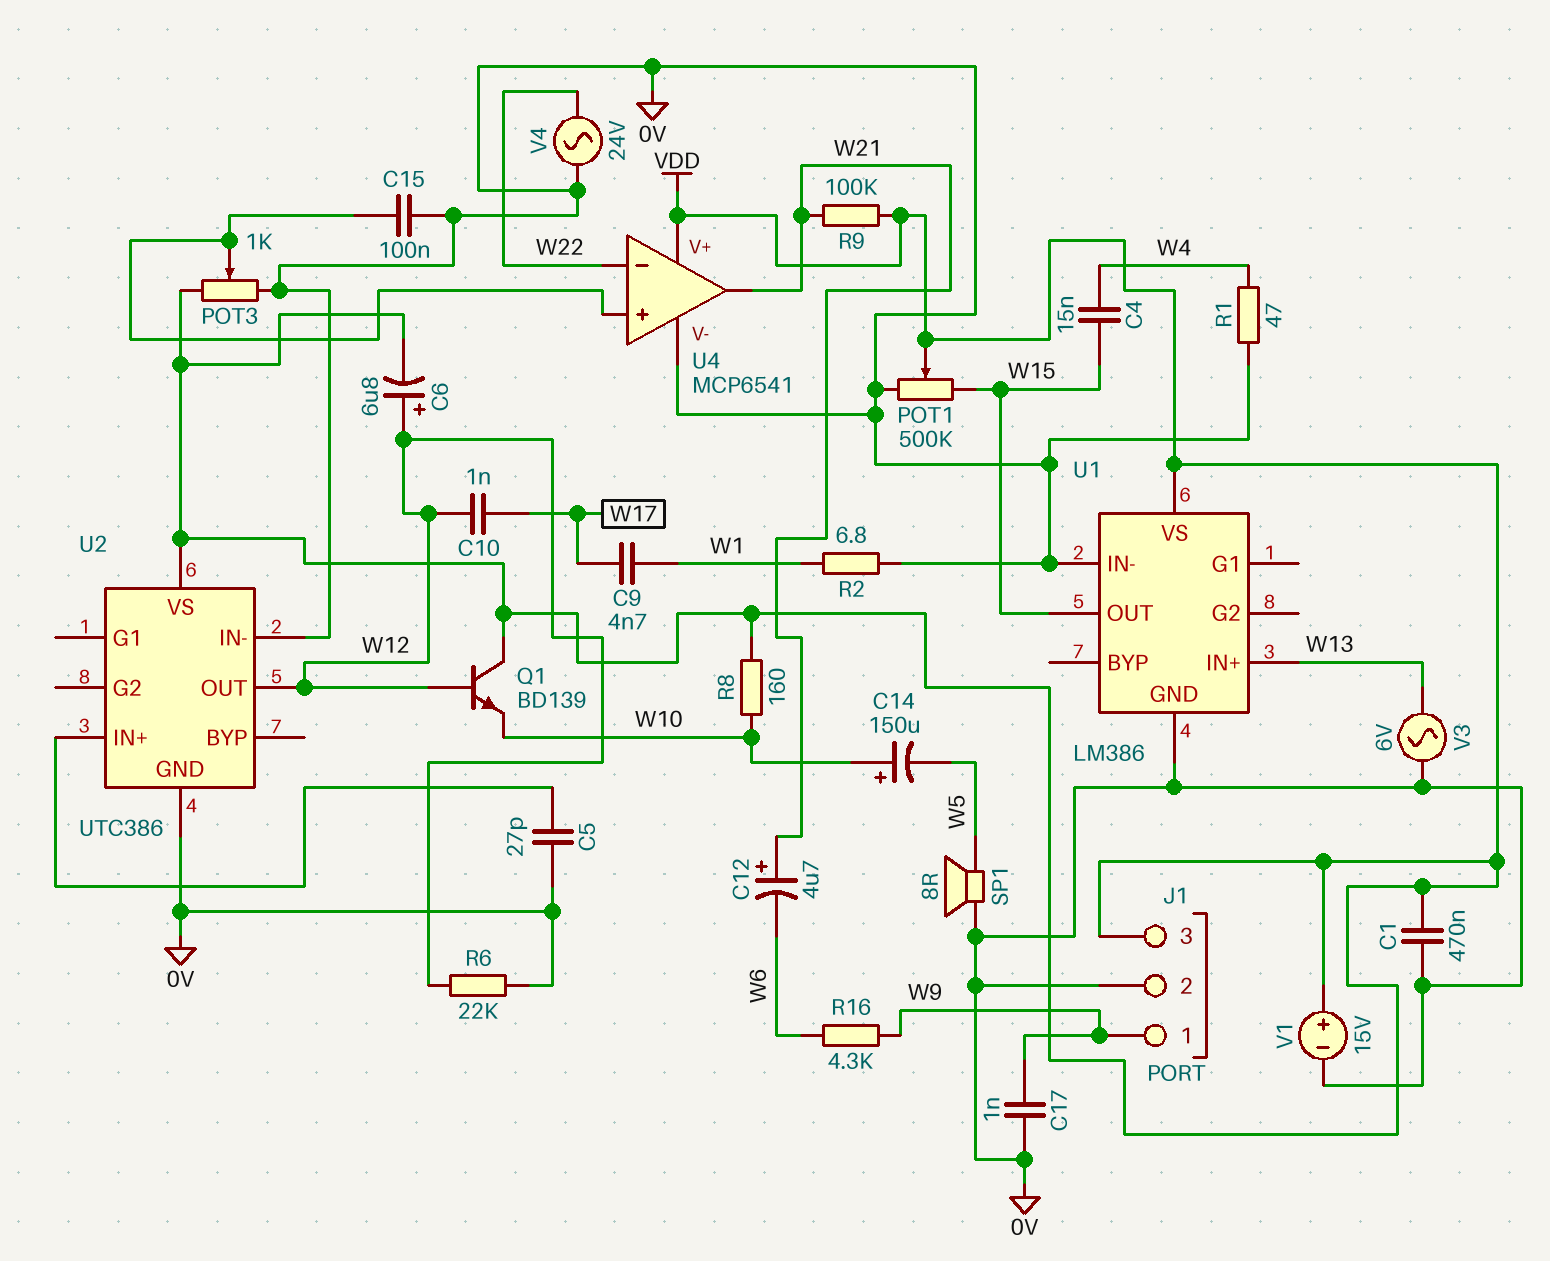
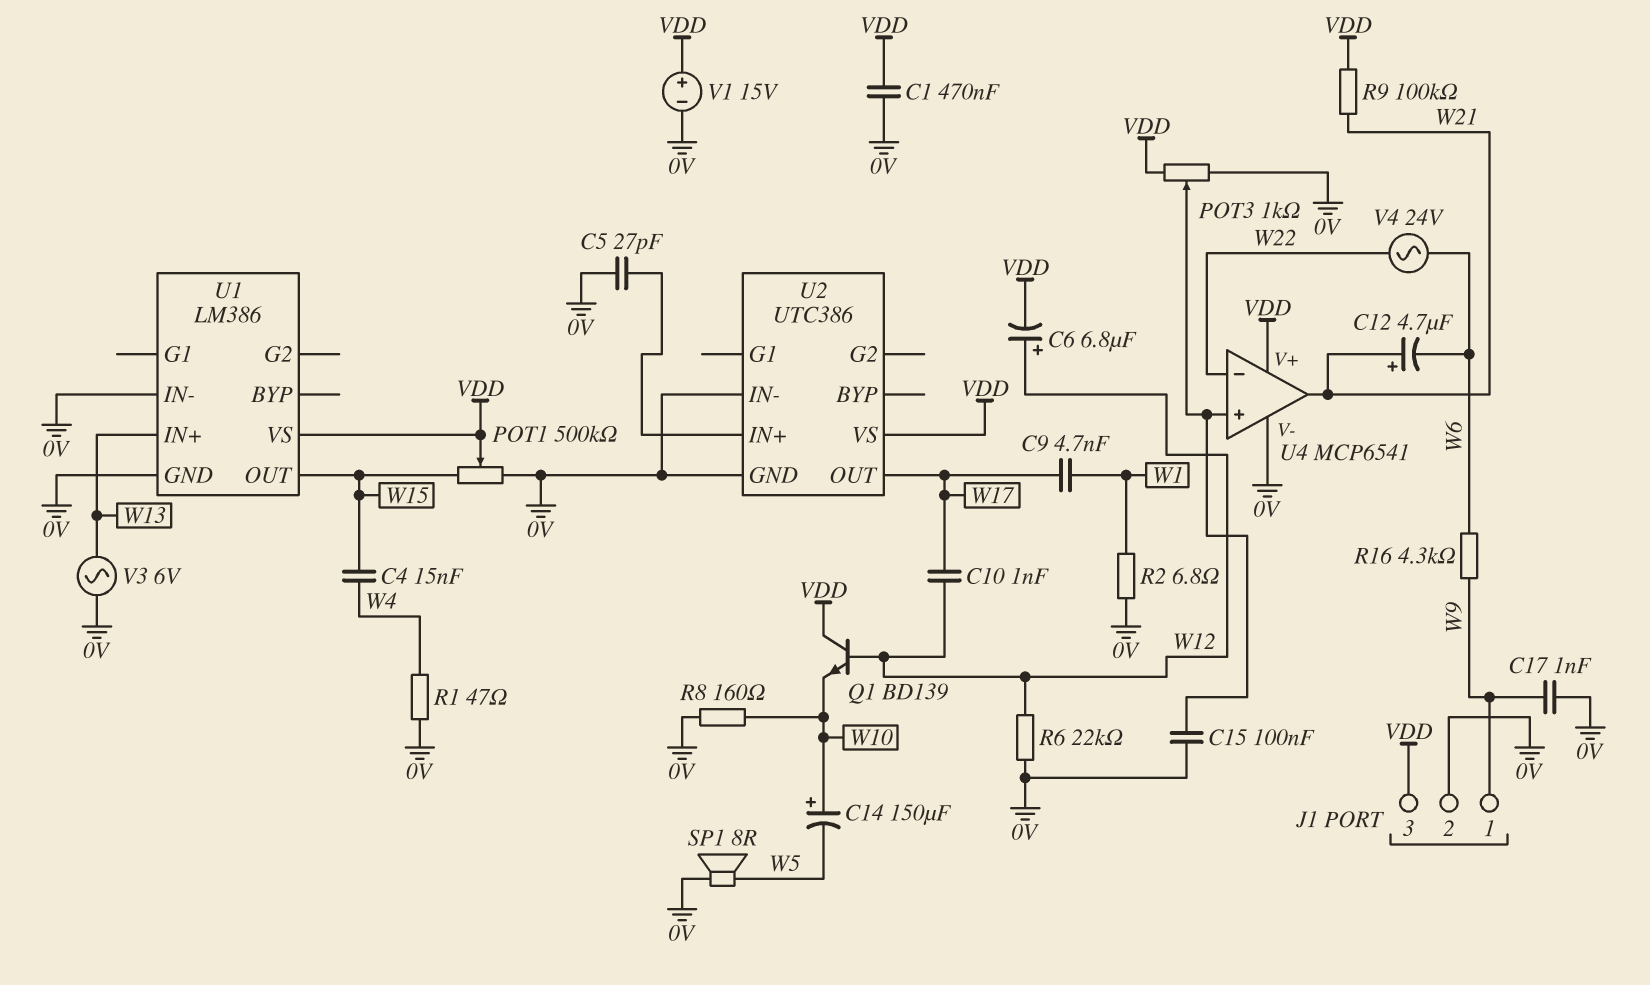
R8: 160 (VDD, W10) -> 160 (0V, W10)
U2 pin OUT: W12 -> W17
V4: AC 24V (0V, W22) -> AC 24V (W6, W22)

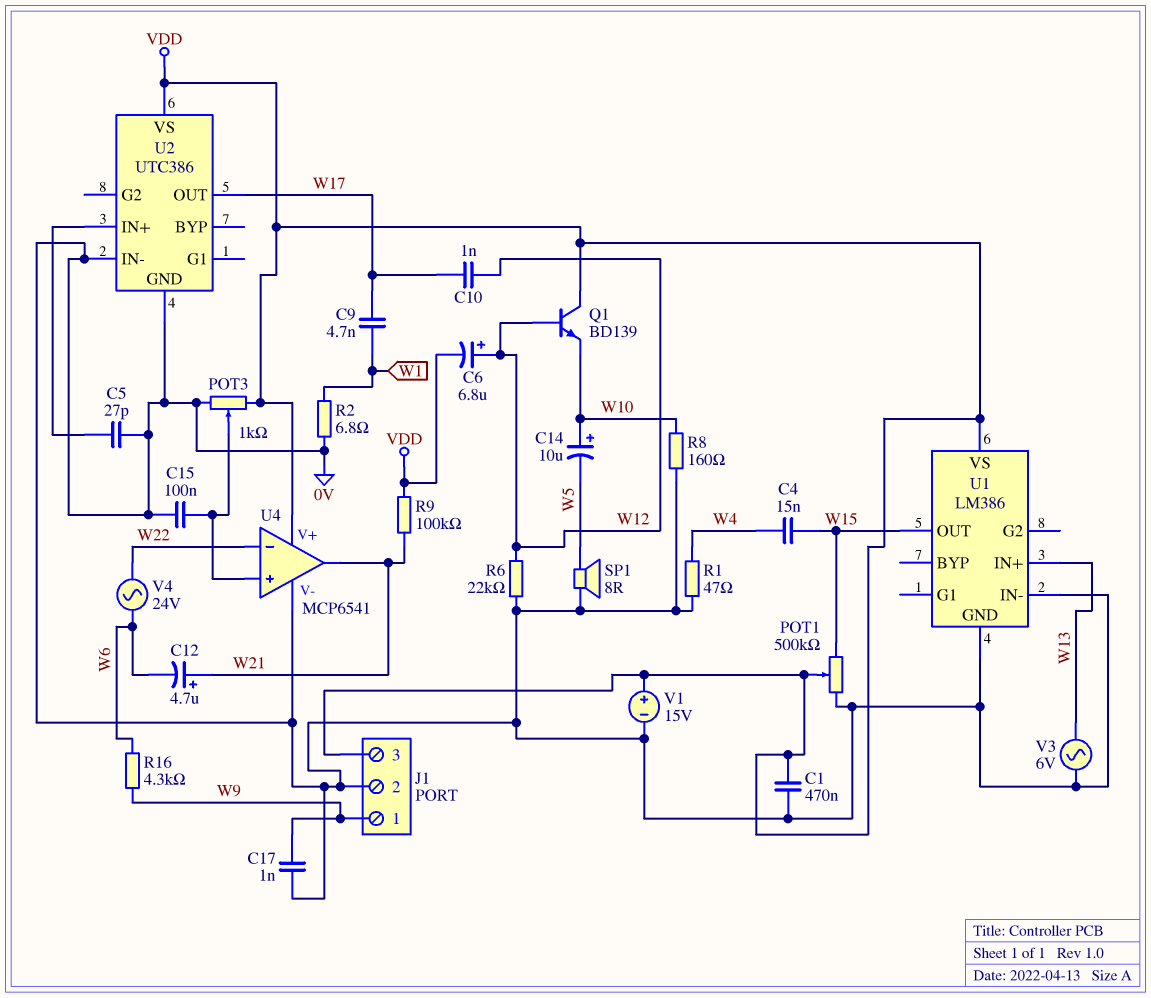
C14: 150uF (plus W10, minus W5) -> 10uF (plus W10, minus W5)

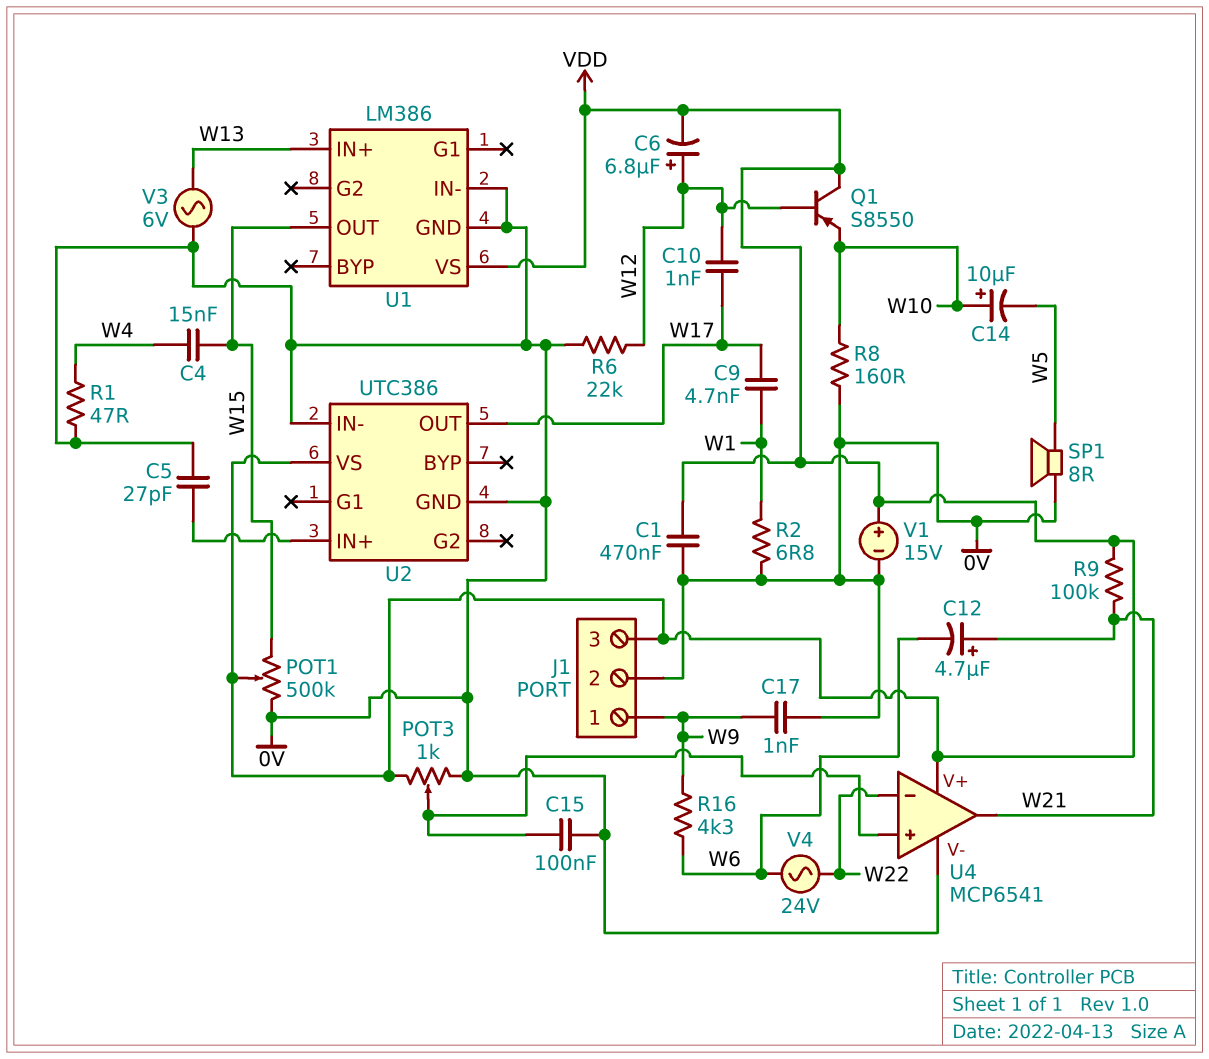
Q1: NPN BD139 (B W12, C VDD, E W10) -> PNP S8550 (B W12, C VDD, E W10)

